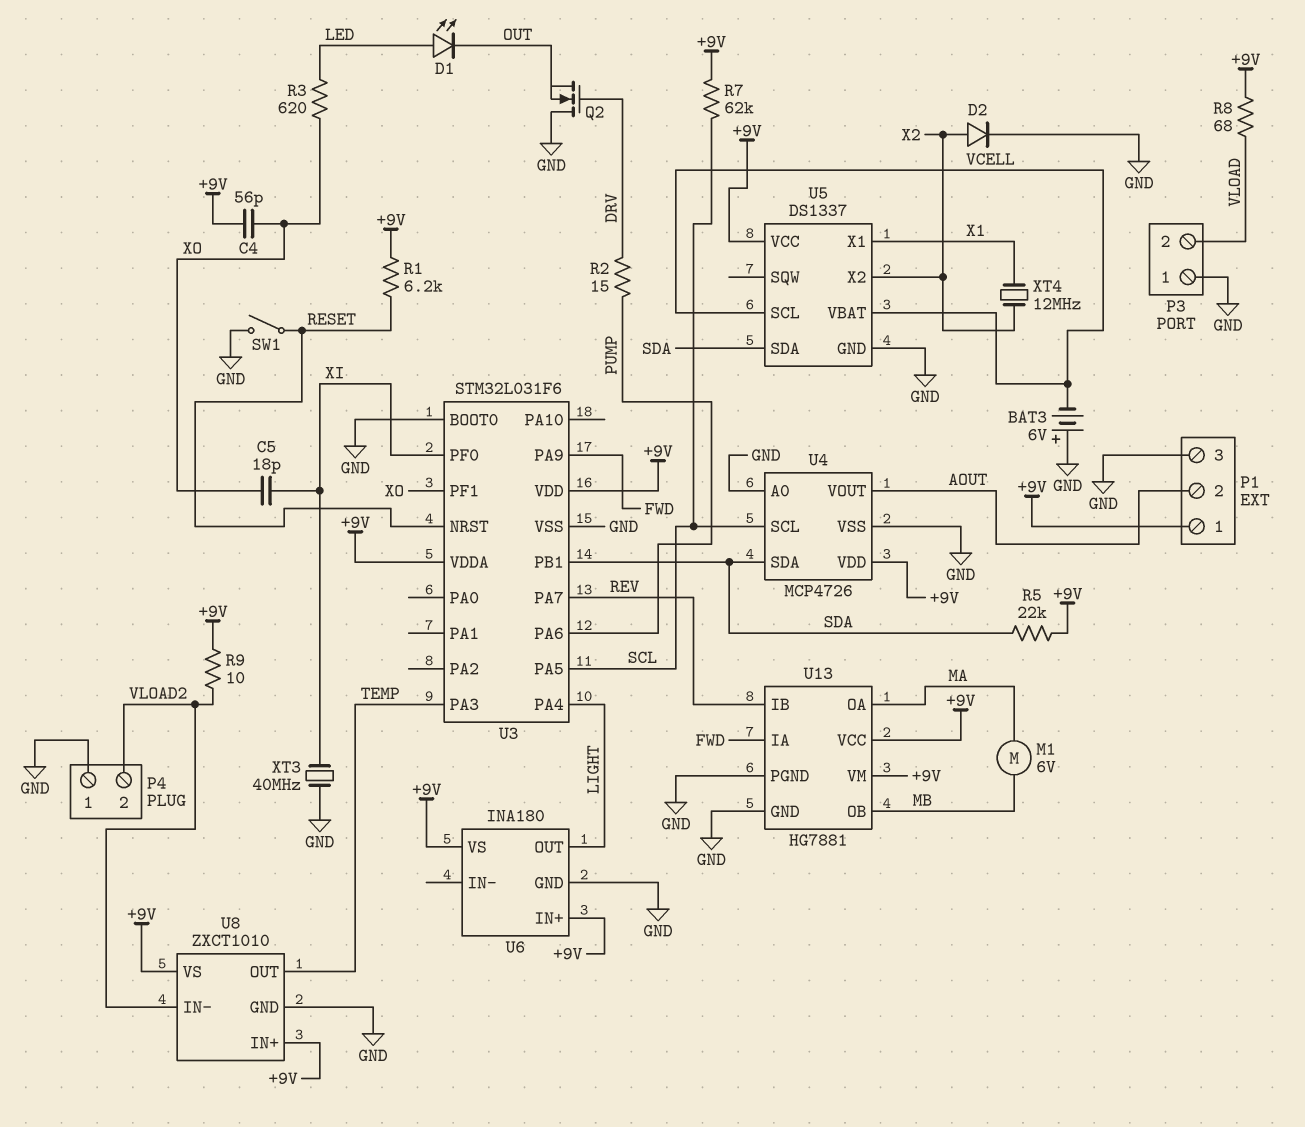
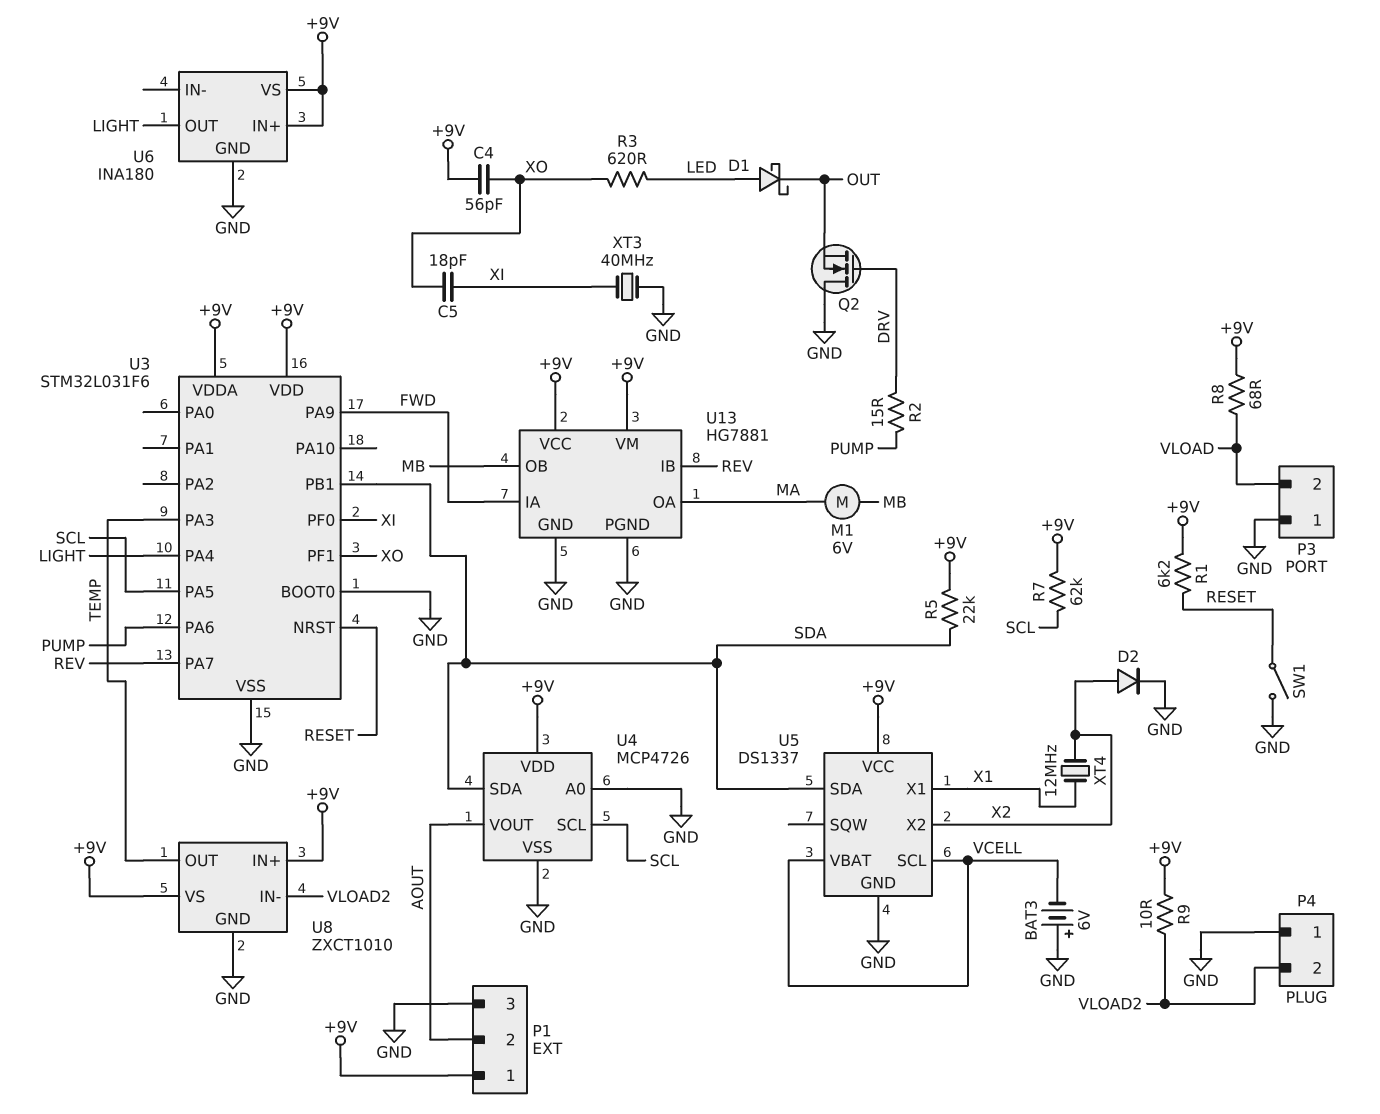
D1: LED (A LED, K OUT) -> schottky (A LED, K OUT)

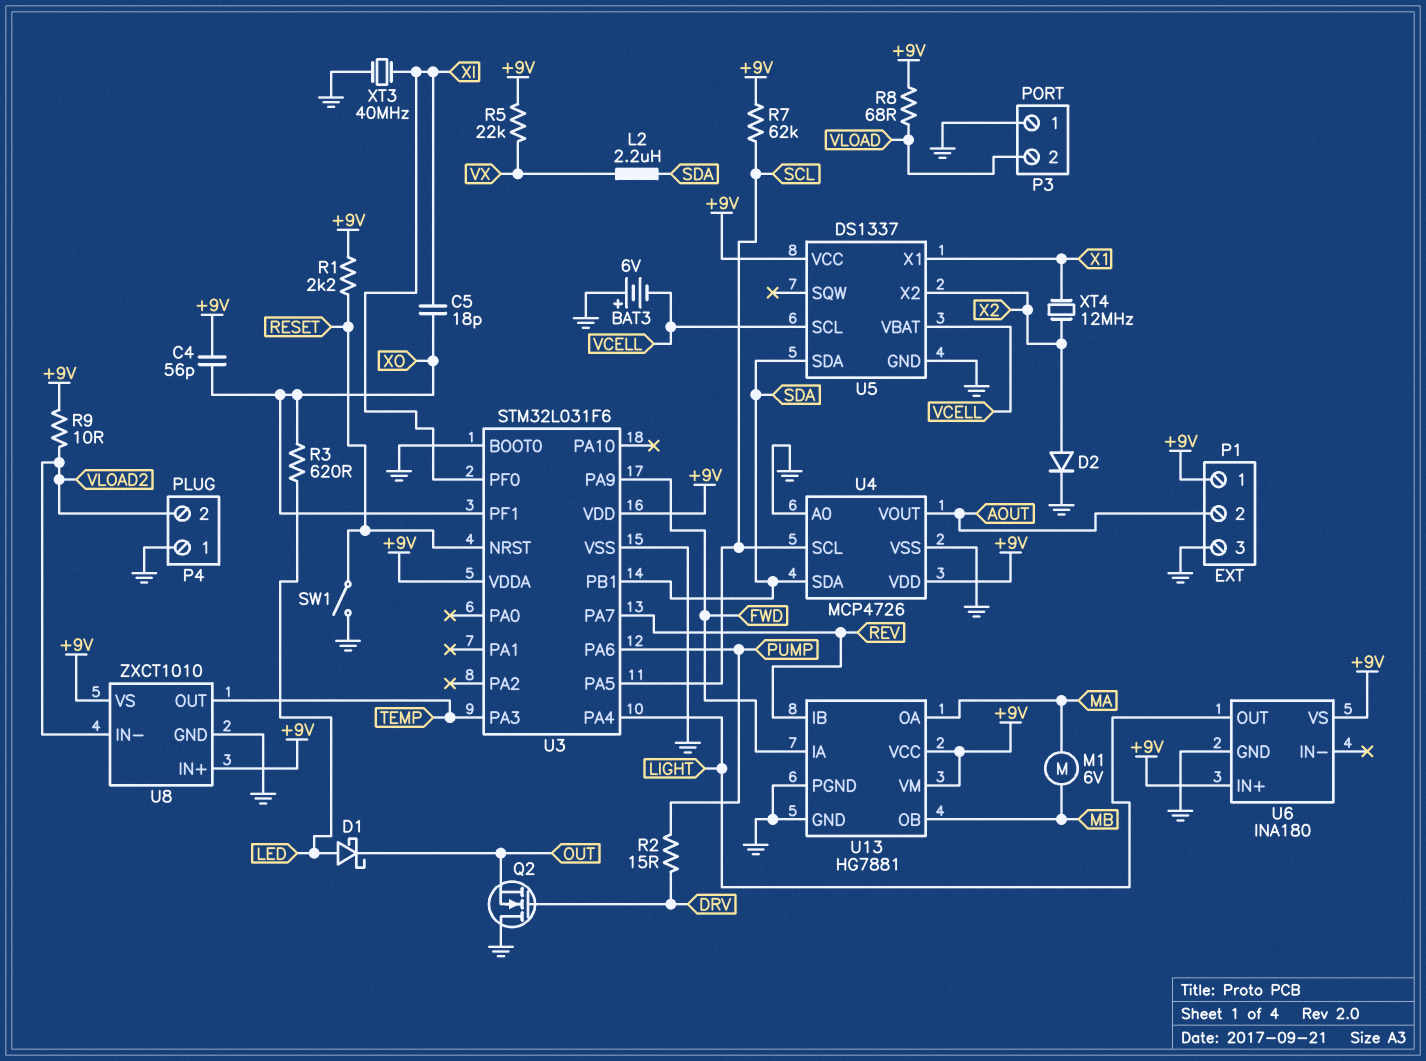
L2: none -> 2.2uH (SDA, VX)
R1: 6.2k (+9V, RESET) -> 2.2k (+9V, RESET)
R5: 22k (+9V, SDA) -> 22k (+9V, VX)

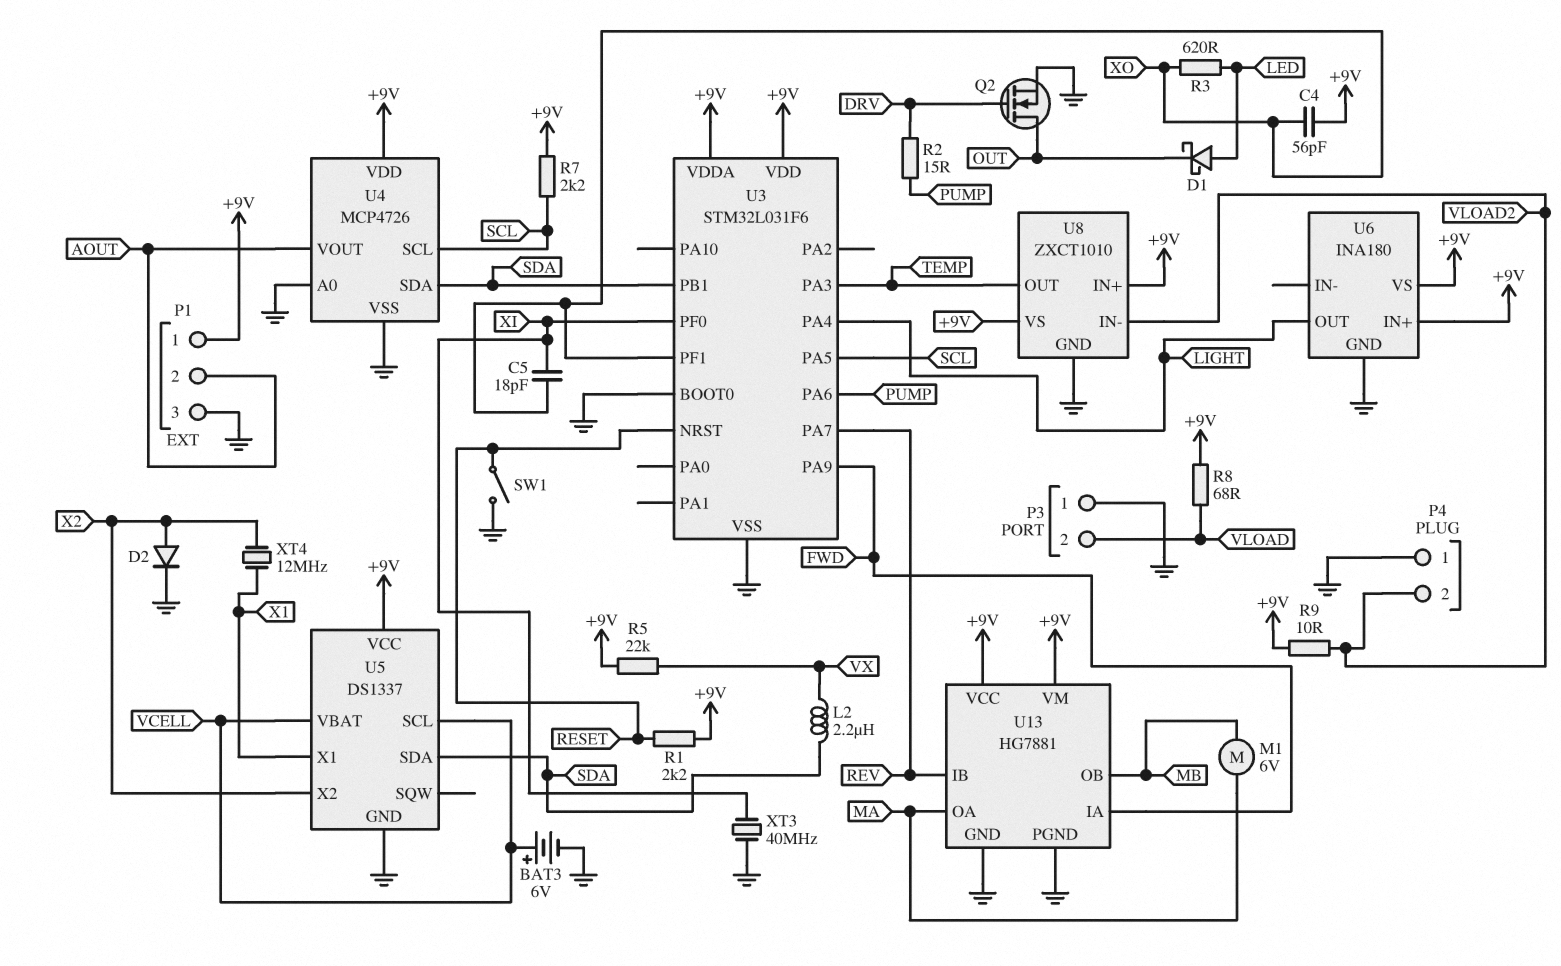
BAT3: 6V (plus GND, minus VCELL) -> 6V (plus VCELL, minus GND)
Q2: NMOS (G DRV, D GND, S OUT) -> NMOS (G DRV, D OUT, S GND)
R7: 62k (+9V, SCL) -> 2.2k (+9V, SCL)

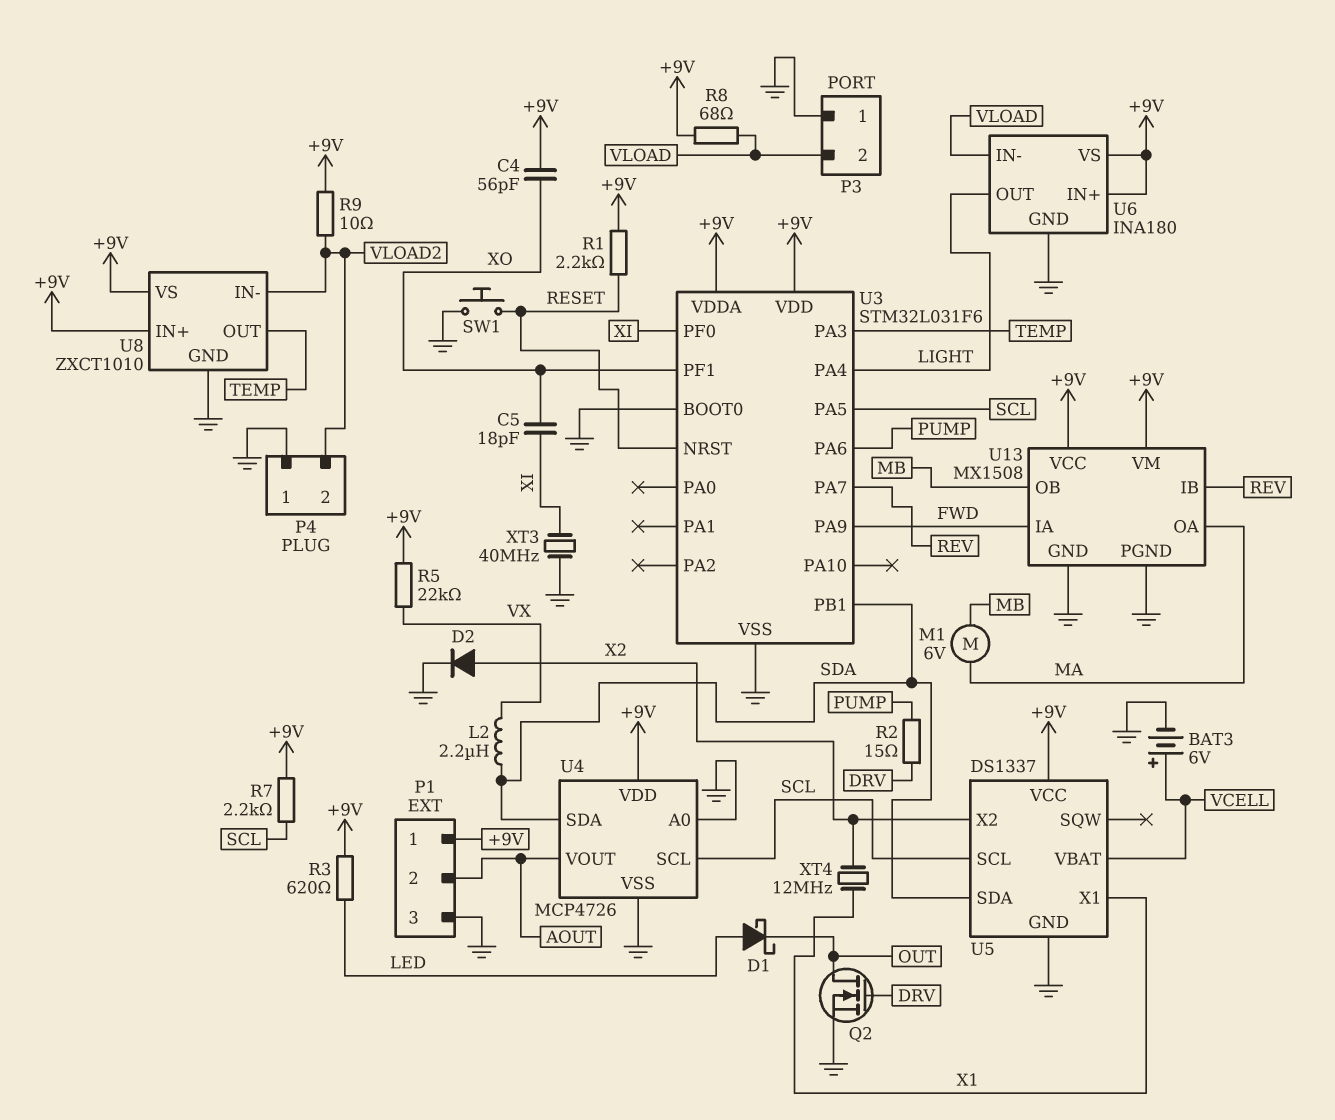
R3: 620 (LED, XO) -> 620 (+9V, LED)
SW1: switch (GND, RESET) -> button (GND, RESET)
U5 pin SCL: VCELL -> SCL
U6 pin IN-: none -> VLOAD
U13: HG7881 -> MX1508

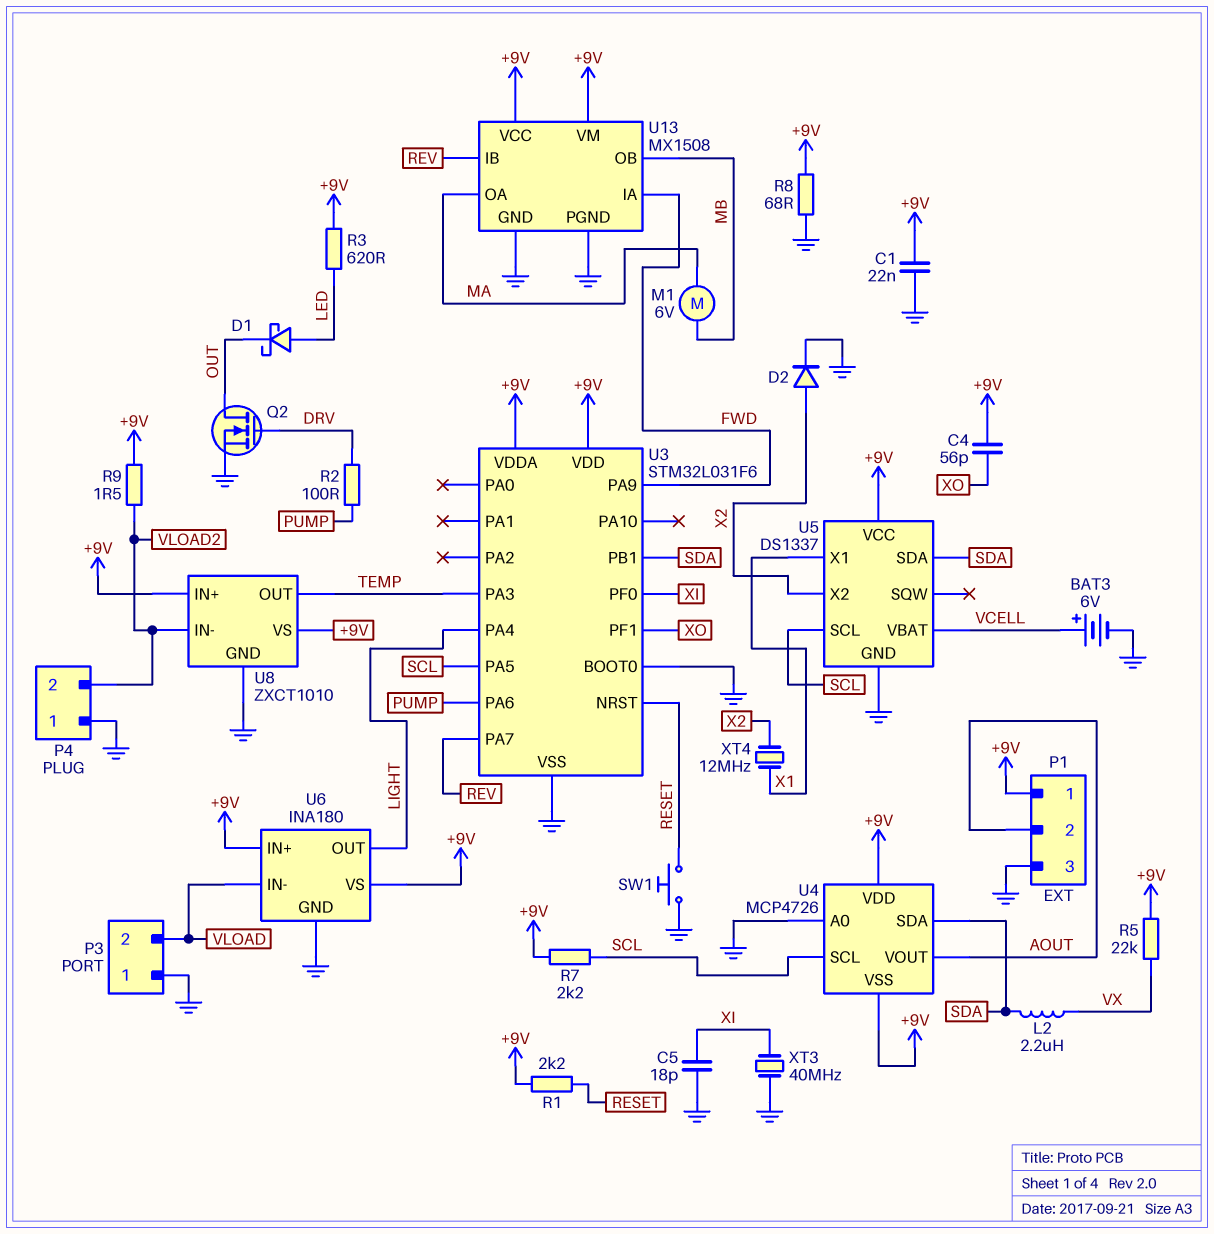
C1: none -> 22nF (+9V, GND)
C5: 18pF (XI, XO) -> 18pF (GND, XI)
R2: 15 (DRV, PUMP) -> 100 (DRV, PUMP)
R8: 68 (+9V, VLOAD) -> 68 (+9V, GND)
R9: 10 (+9V, VLOAD2) -> 1.5 (+9V, VLOAD2)
U4 pin VSS: GND -> +9V

